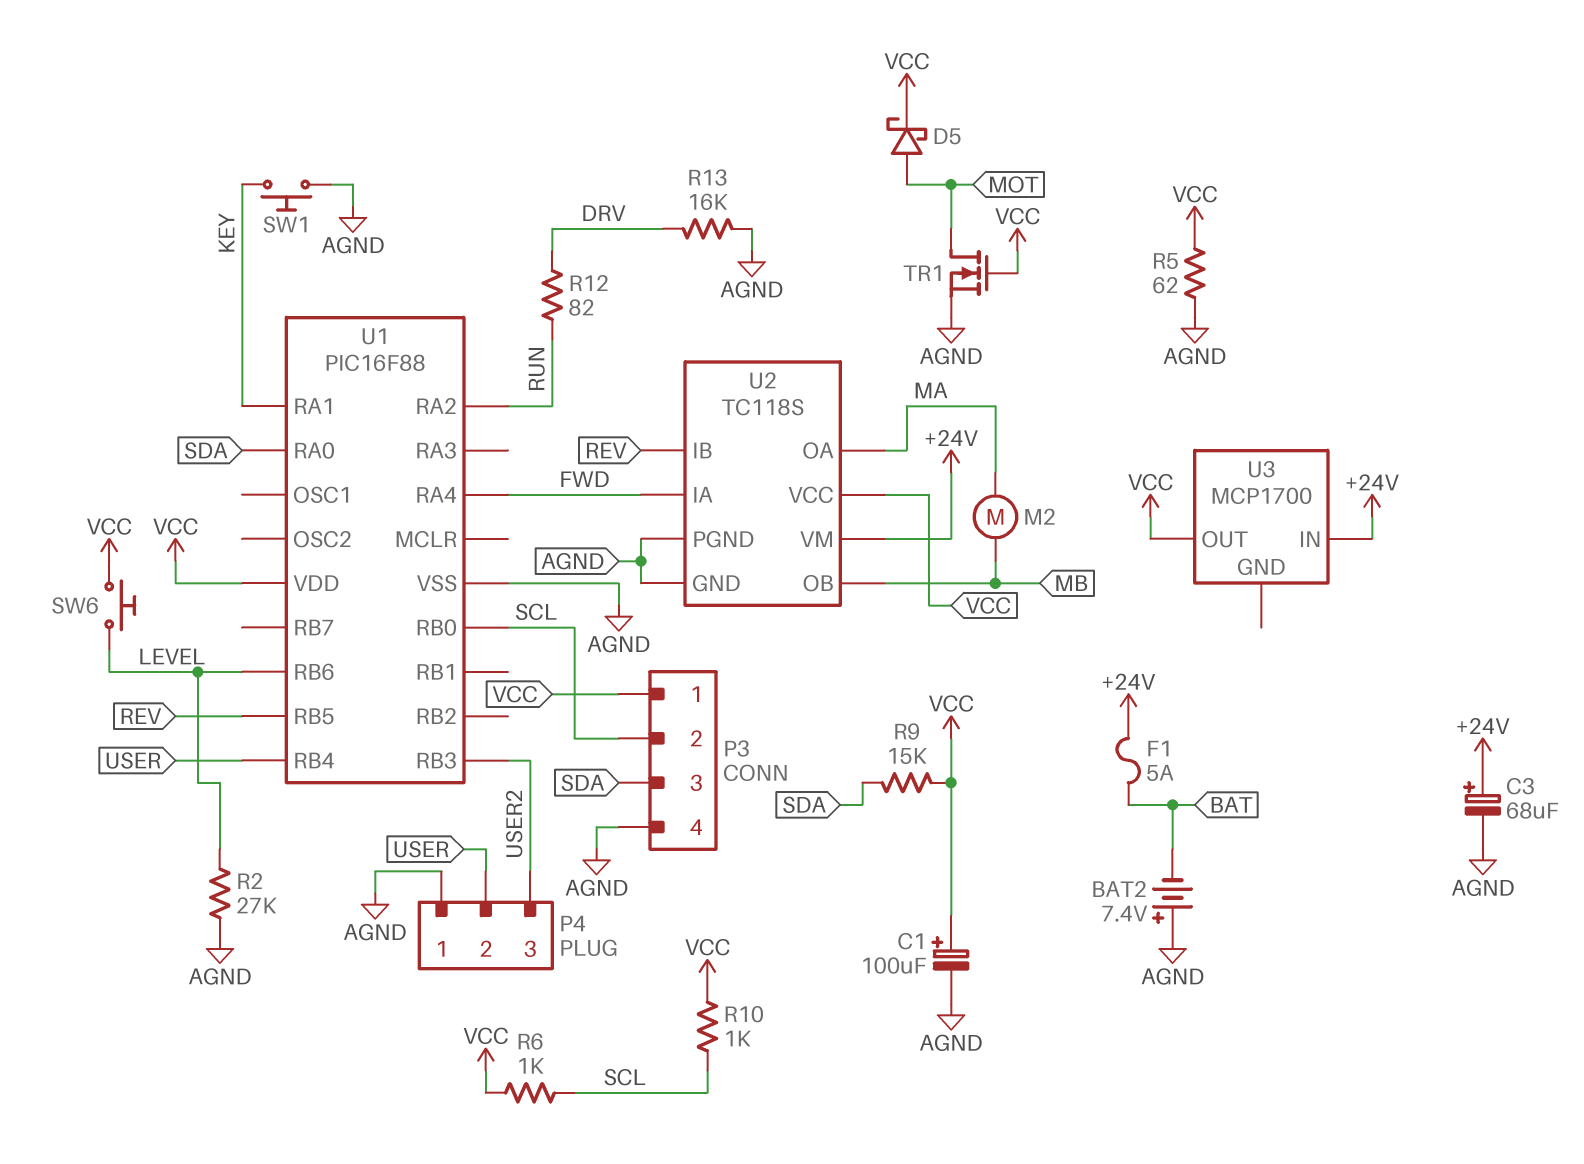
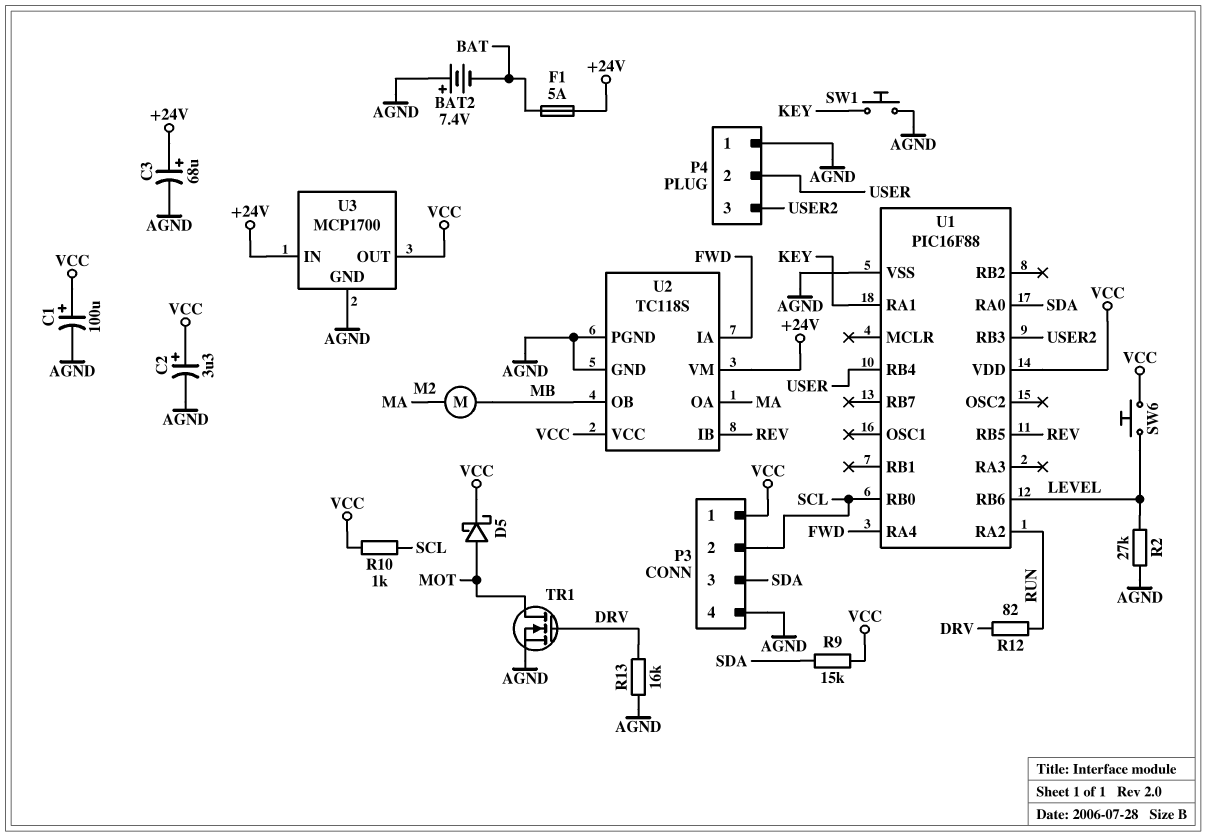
C2: none -> 3.3uF (plus VCC, minus AGND)
R5: 62 (AGND, VCC) -> none
R6: 1k (SCL, VCC) -> none
TR1: NMOS (G VCC, D MOT, S AGND) -> NMOS (G DRV, D MOT, S AGND)
U3 pin GND: none -> AGND

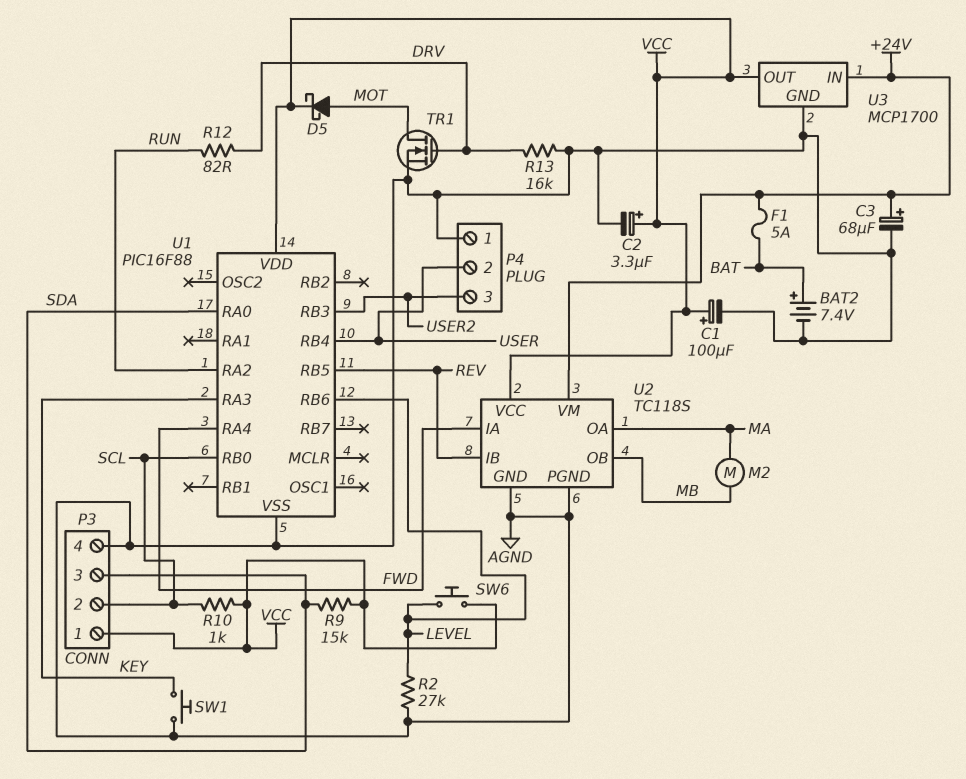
BAT2: 7.4V (plus AGND, minus BAT) -> 7.4V (plus BAT, minus AGND)
U1 pin RA1: KEY -> none
U1 pin RA3: none -> KEY

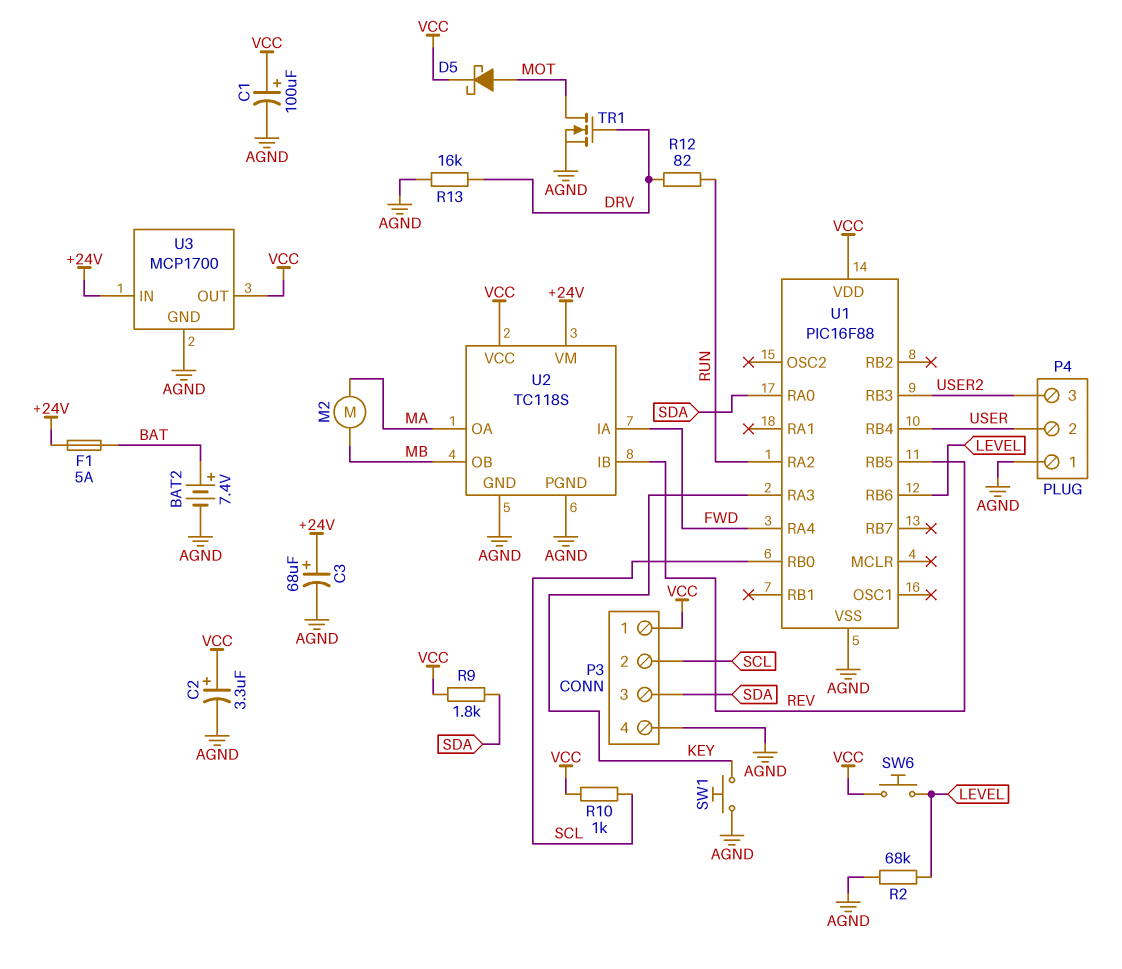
R2: 27k (AGND, LEVEL) -> 68k (AGND, LEVEL)
R9: 15k (SDA, VCC) -> 1.8k (SDA, VCC)

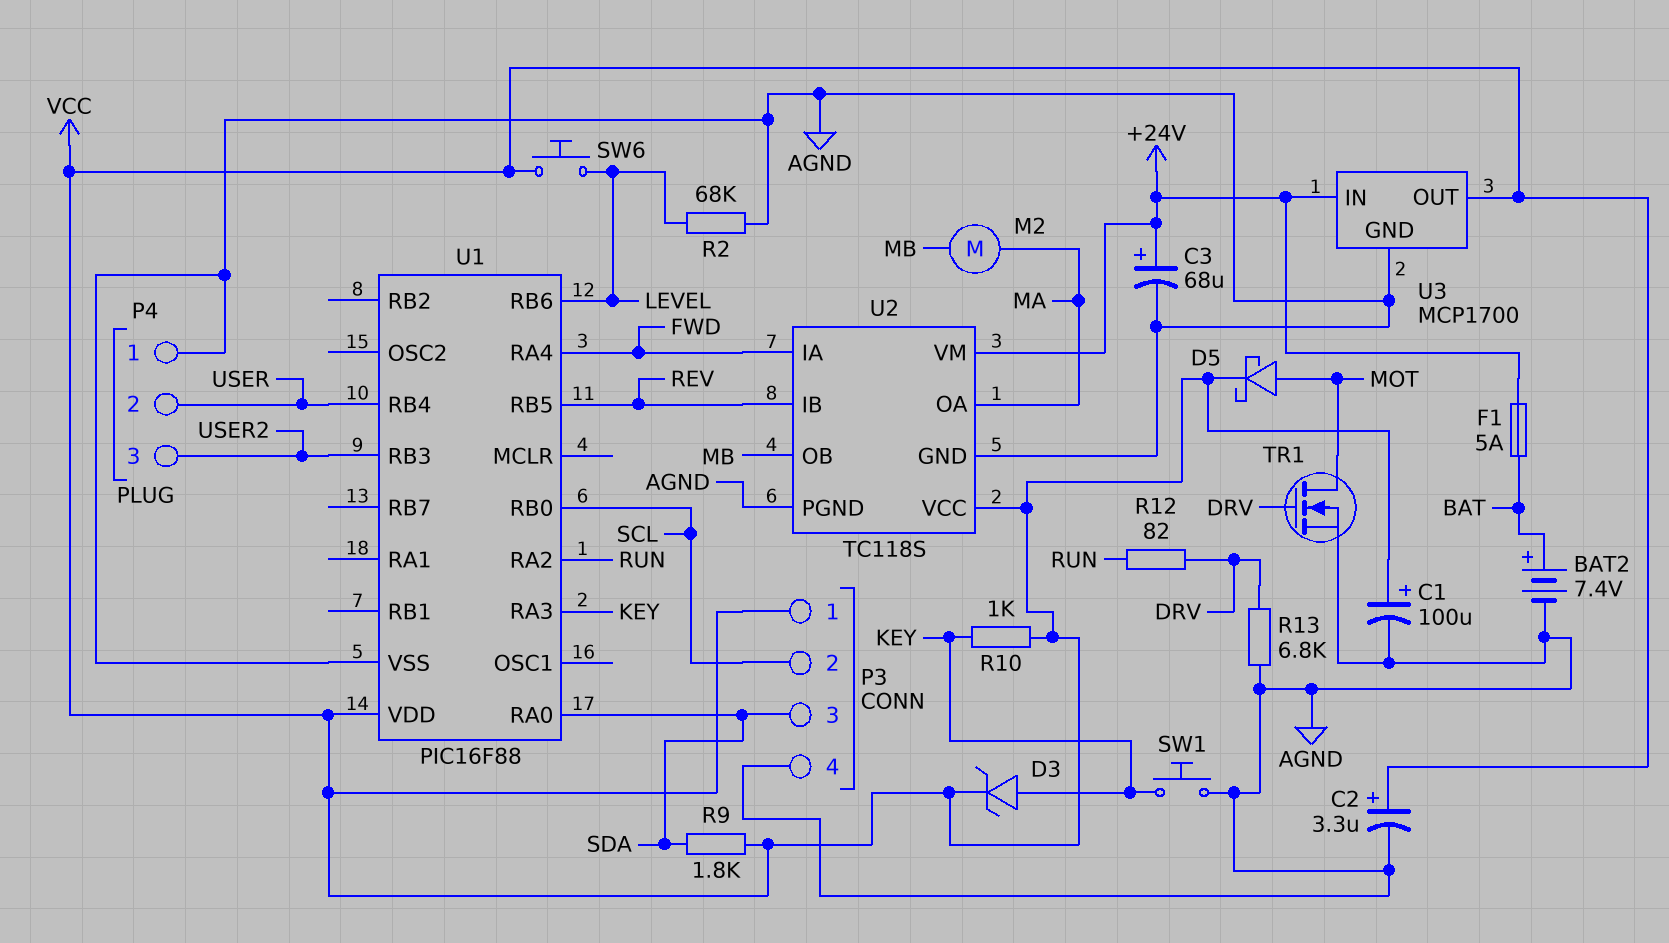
D3: none -> zener (A KEY, K VCC)
R10: 1k (SCL, VCC) -> 1k (KEY, VCC)
R13: 16k (AGND, DRV) -> 6.8k (AGND, DRV)

